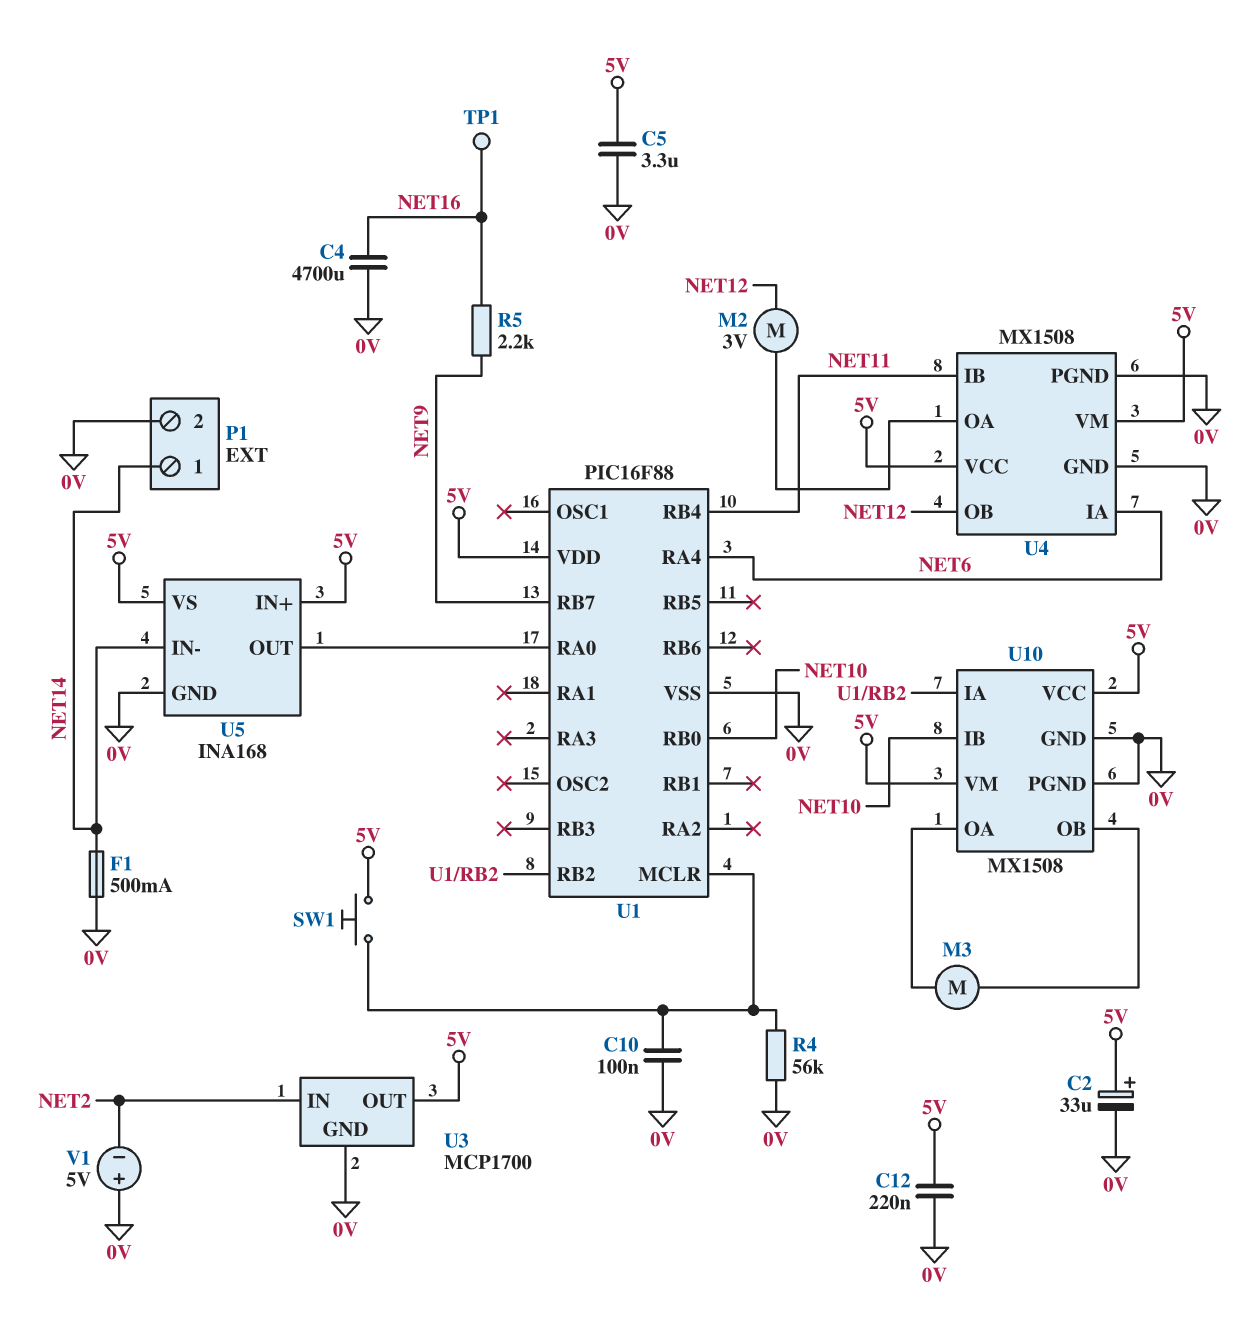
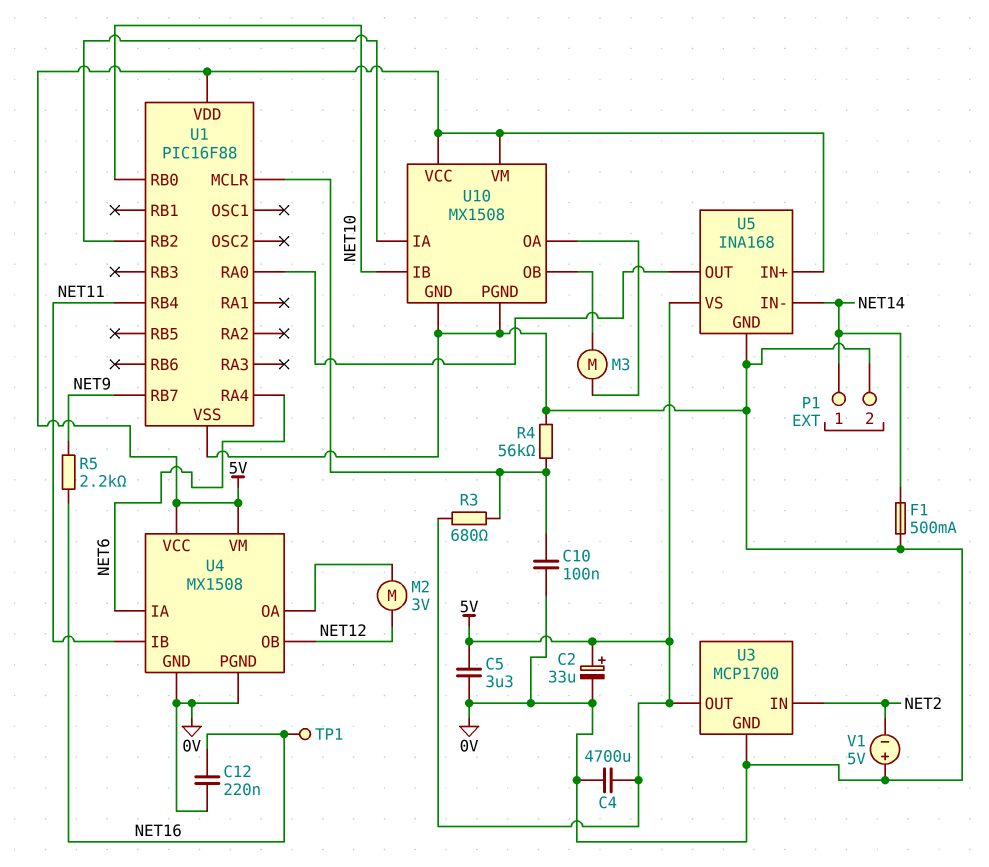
C4: 4700uF (0V, NET16) -> 4700uF (0V, 5V)
C12: 220nF (0V, 5V) -> 220nF (0V, NET16)
R3: none -> 680 (5V, U1/MCLR)
SW1: button (5V, U1/MCLR) -> none

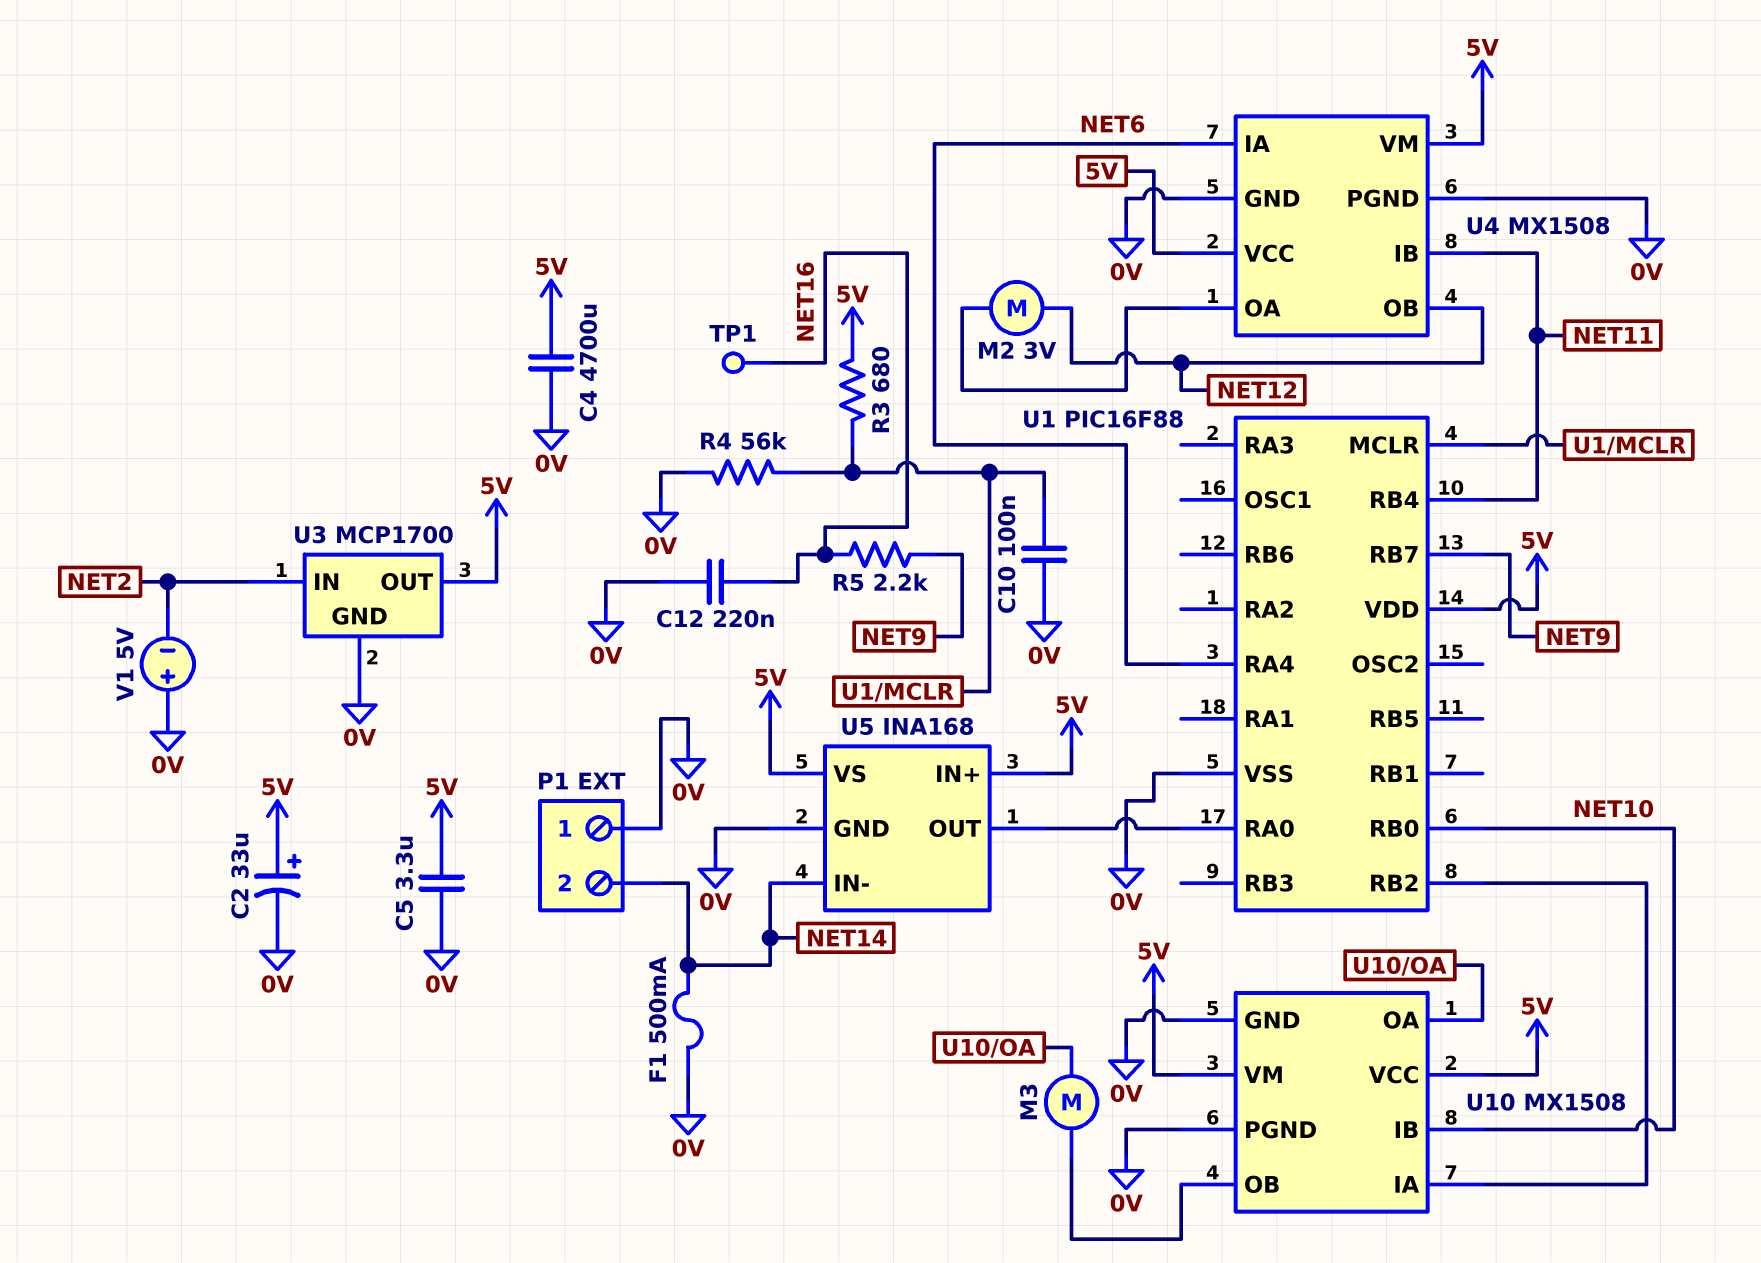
P1 pin 1: NET14 -> 0V
P1 pin 2: 0V -> NET14

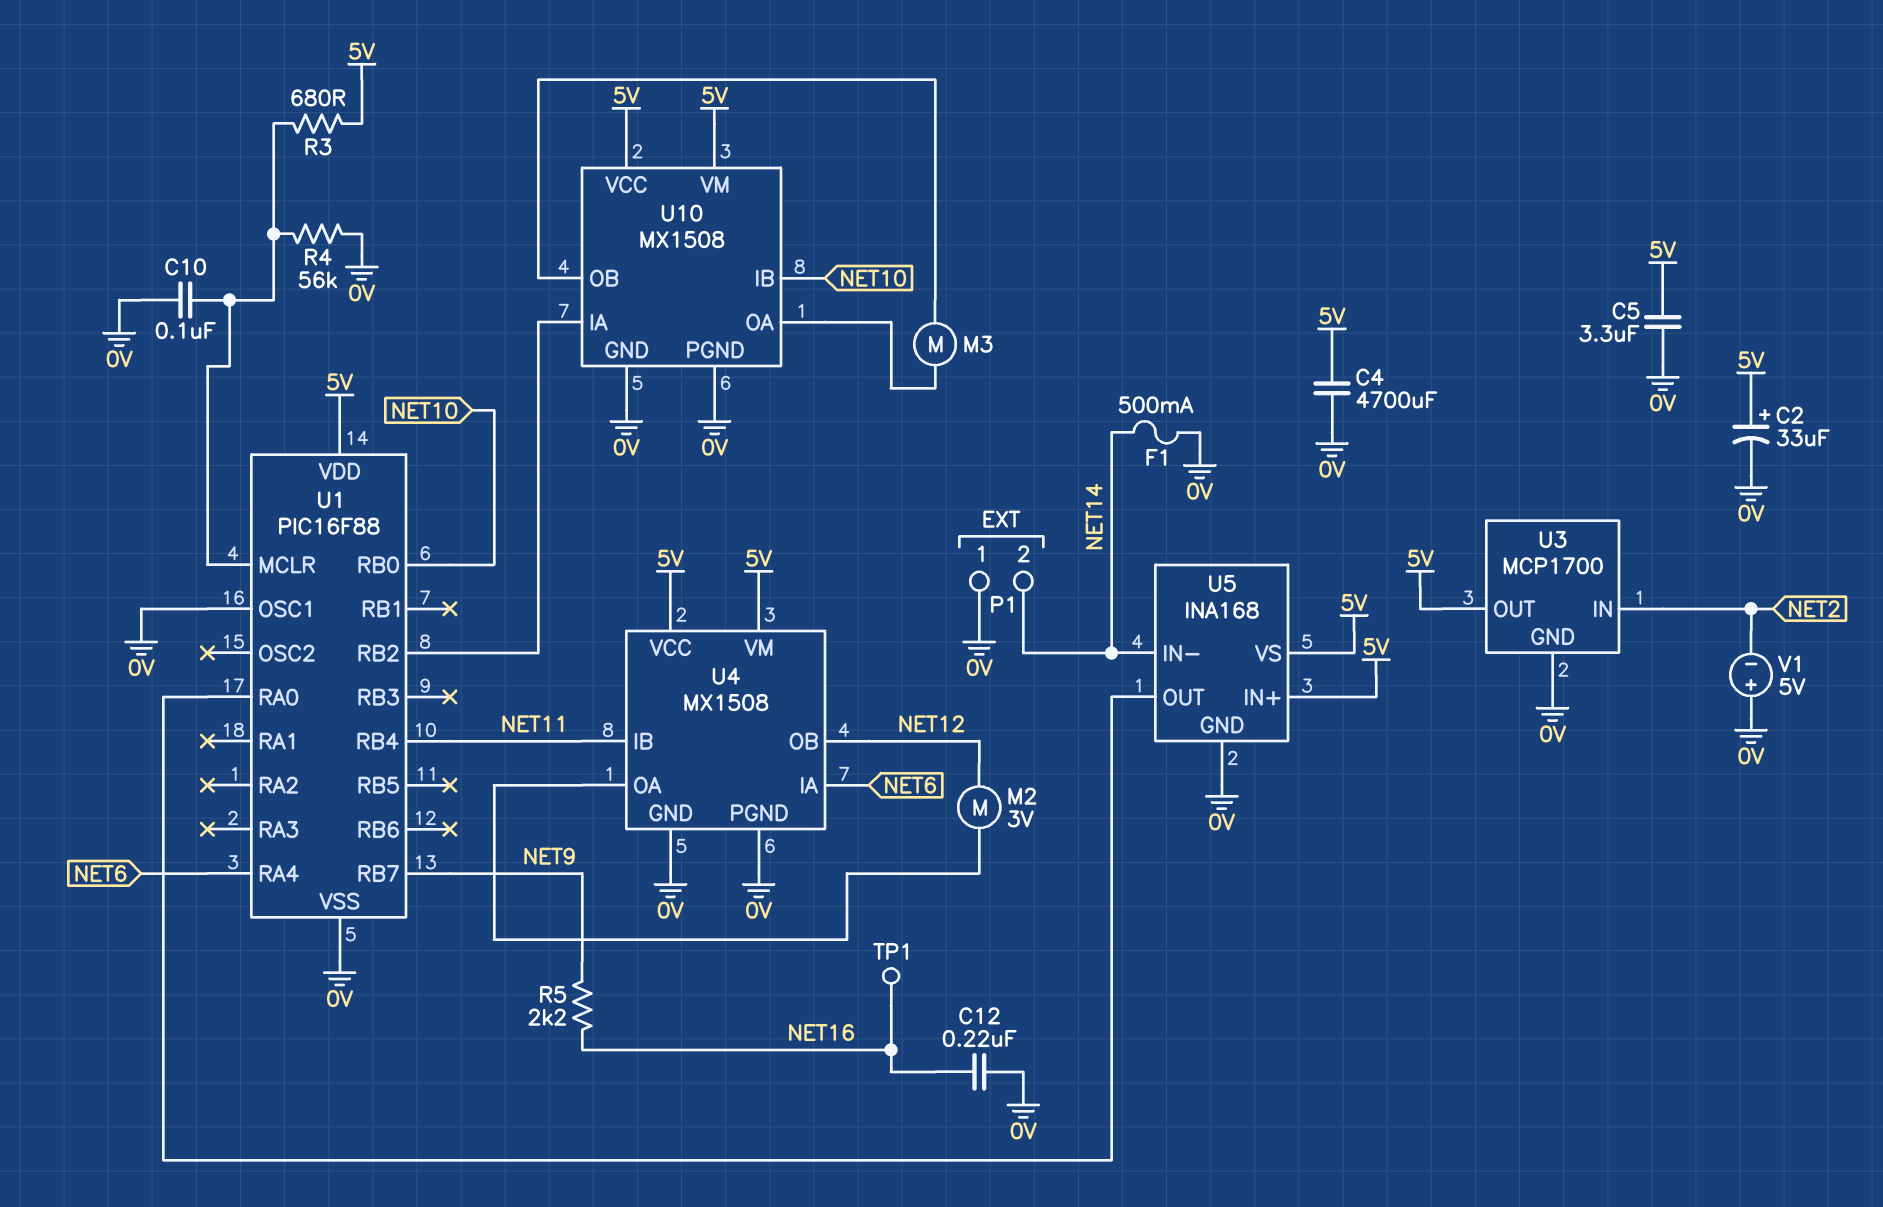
U1 pin OSC1: none -> 0V

